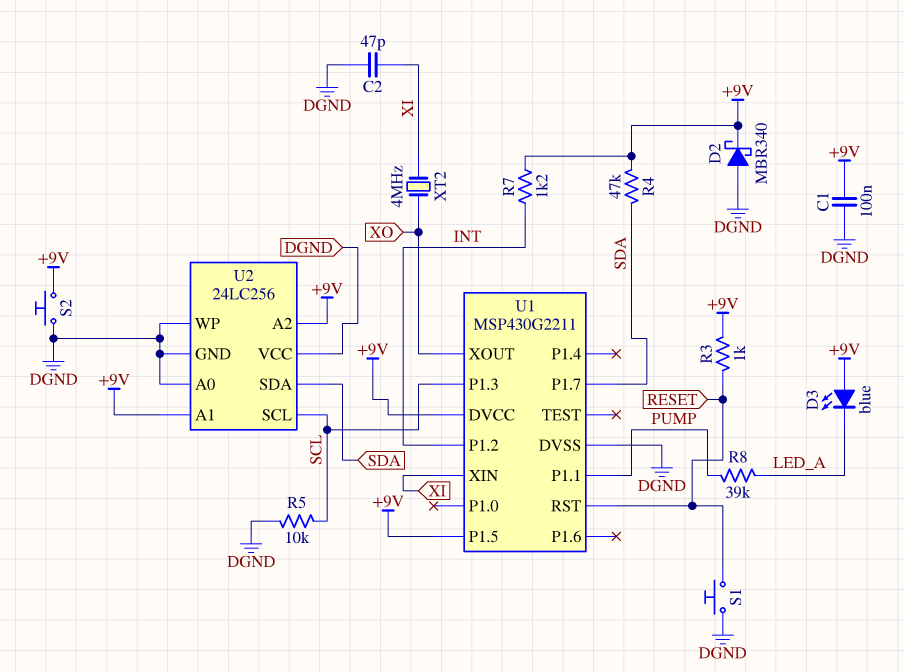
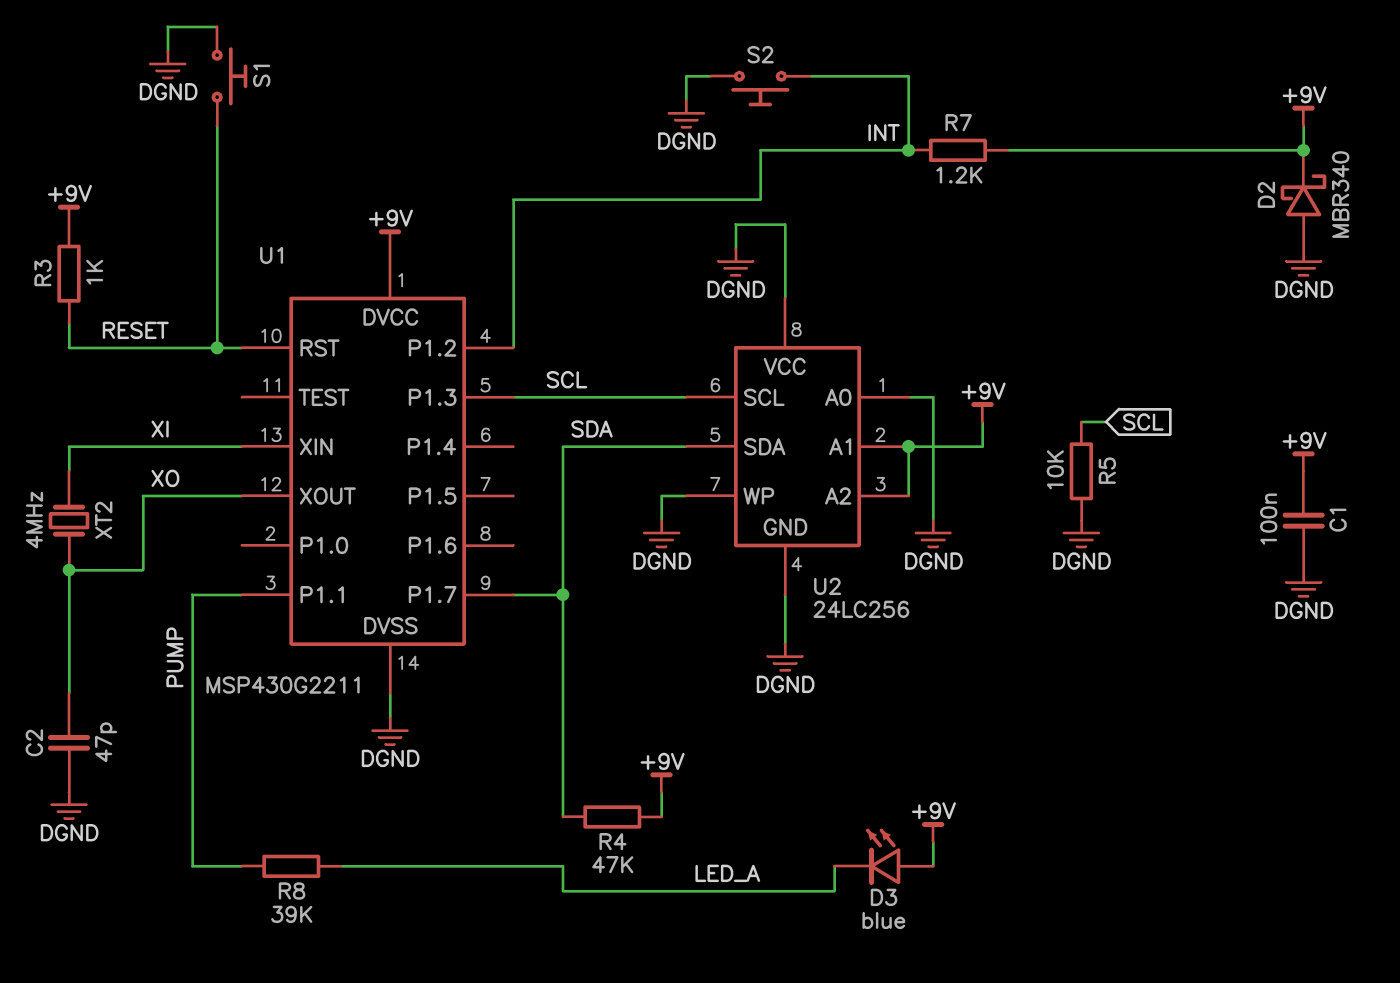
C2: 47pF (DGND, XI) -> 47pF (DGND, XO)
S2: button (+9V, DGND) -> button (DGND, INT)
U1 pin P1.5: +9V -> none

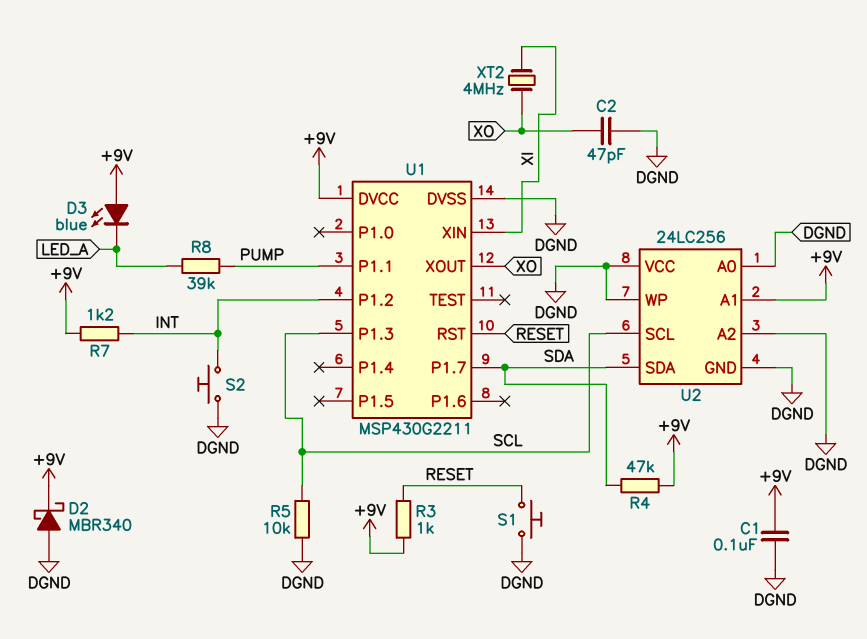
U2 pin A2: +9V -> DGND

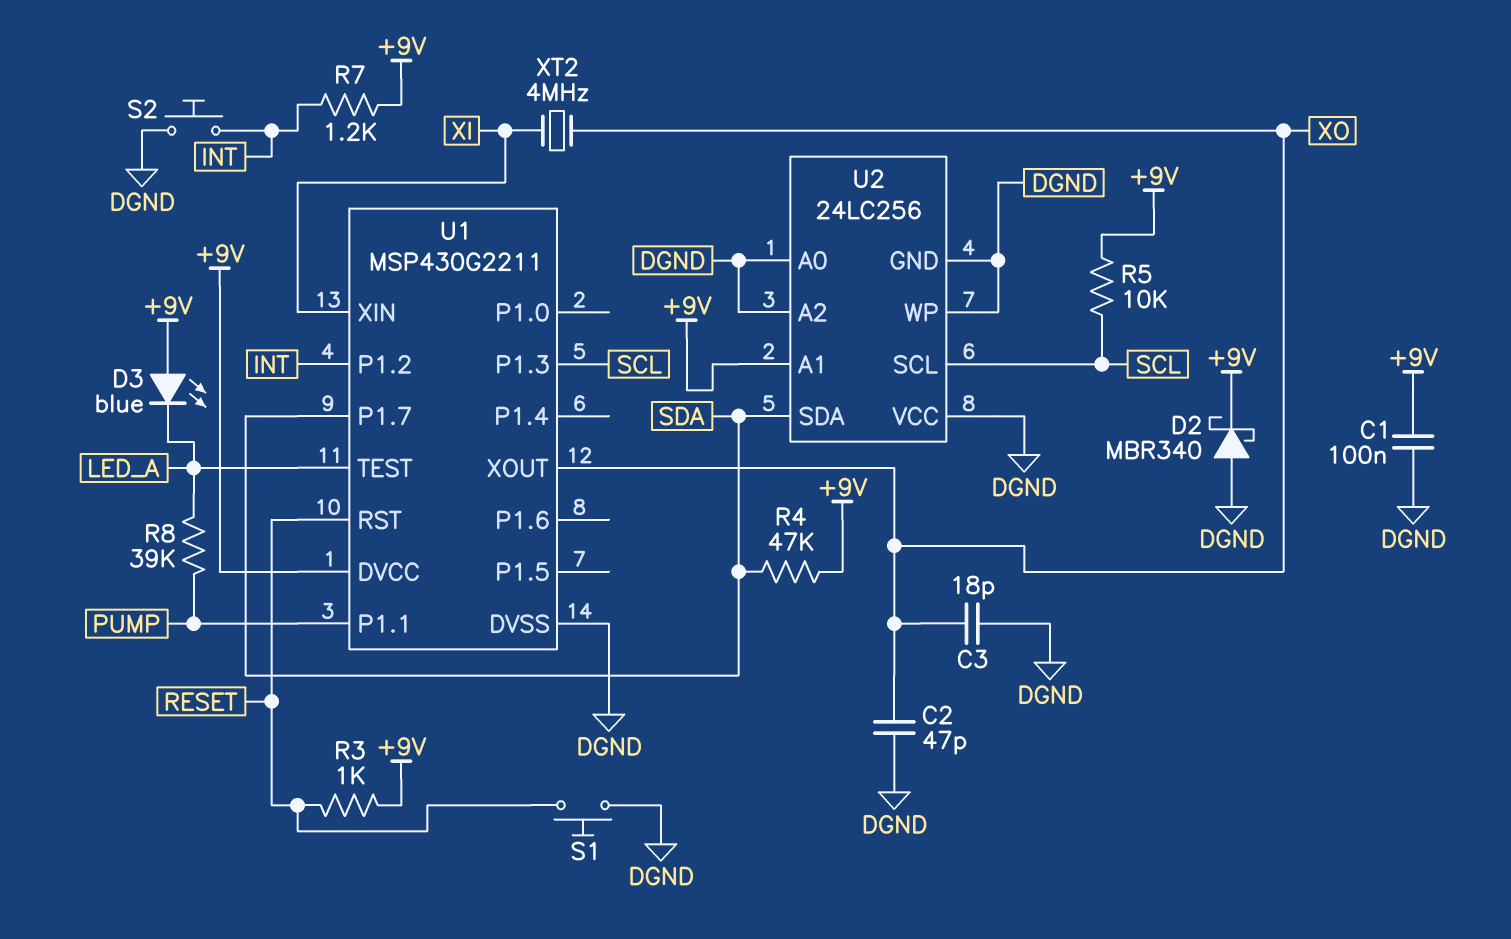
C3: none -> 18pF (DGND, XO)
R5: 10k (DGND, SCL) -> 10k (+9V, SCL)
U1 pin TEST: none -> LED_A

